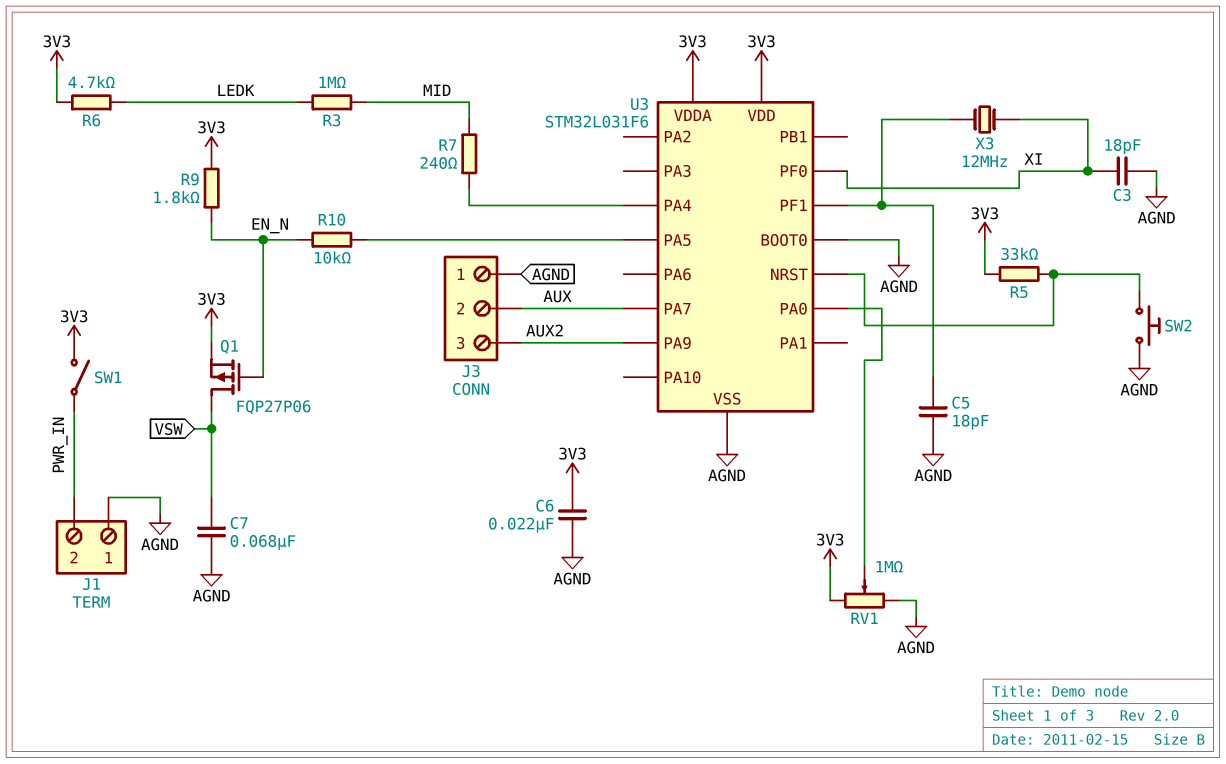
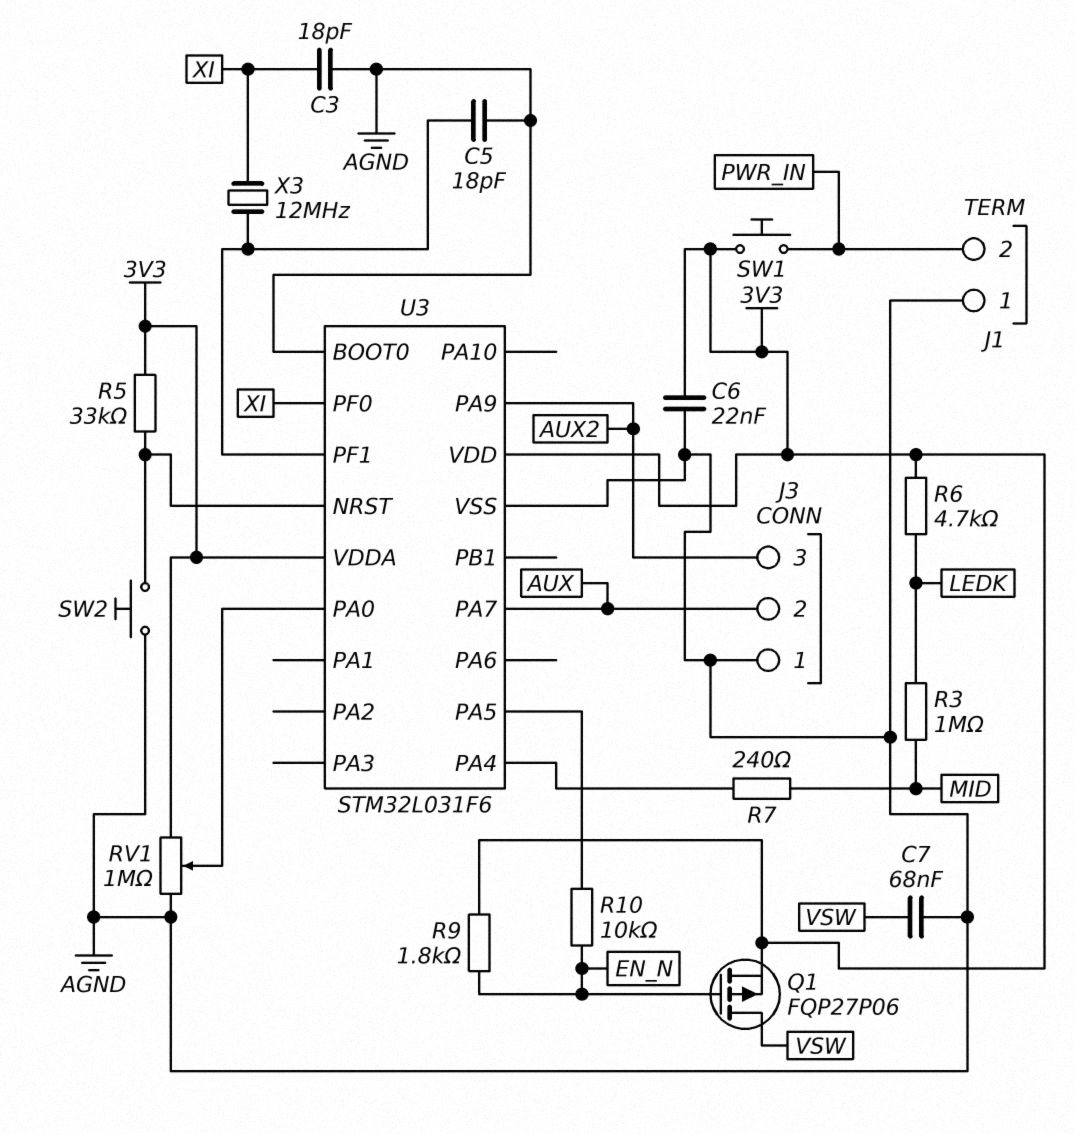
SW1: switch (3V3, PWR_IN) -> button (3V3, PWR_IN)

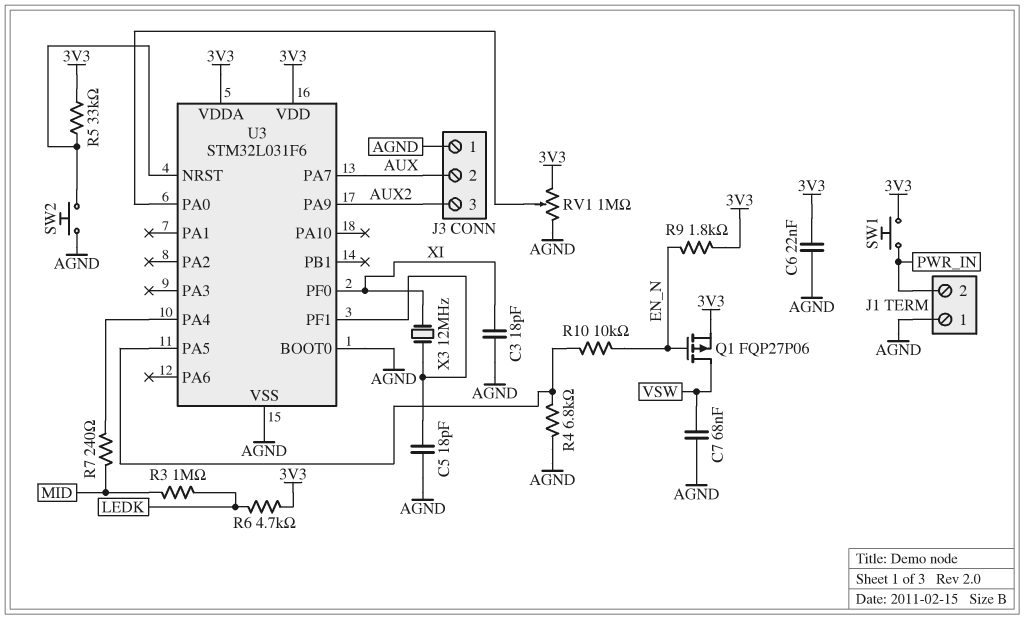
R4: none -> 6.8k (AGND, U3/PA5)

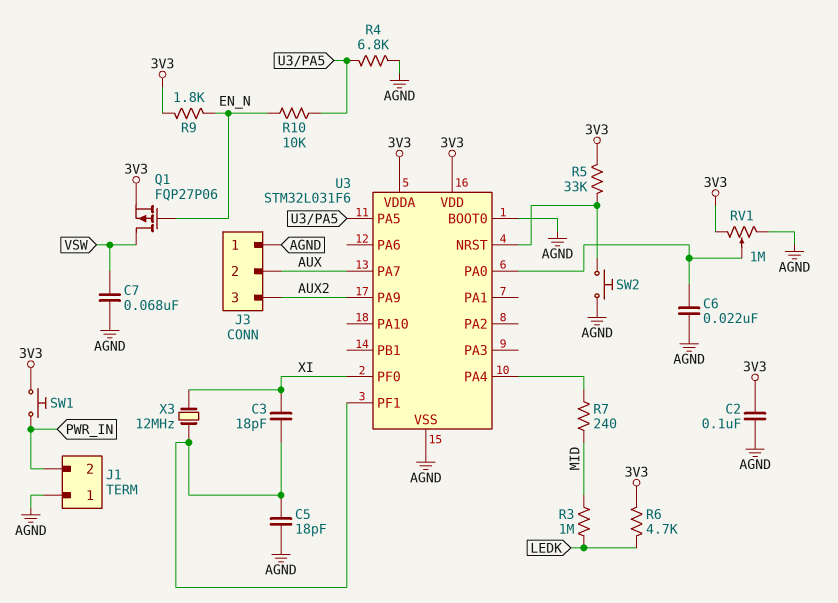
C2: none -> 100nF (3V3, AGND)
C3: 18pF (AGND, XI) -> 18pF (U3/PF1, XI)
C6: 22nF (3V3, AGND) -> 22nF (AGND, U3/PA0)

